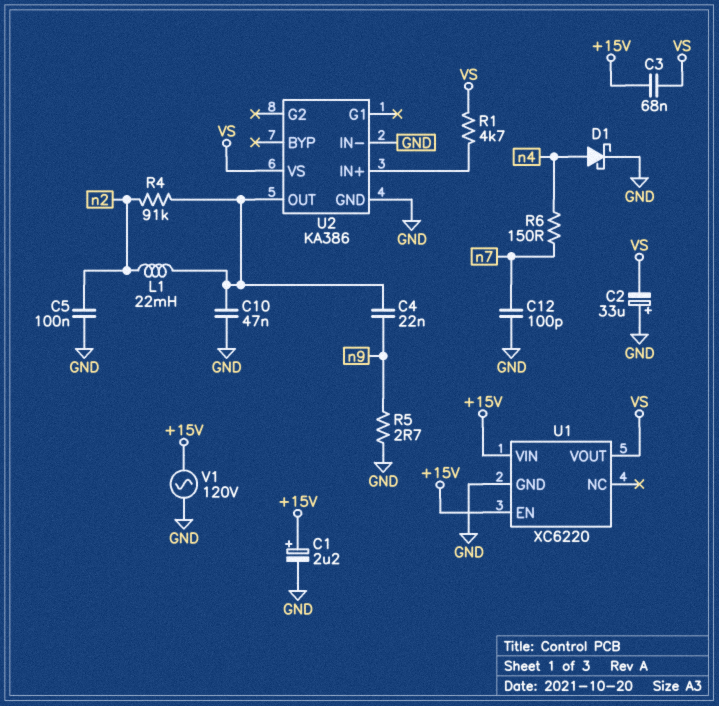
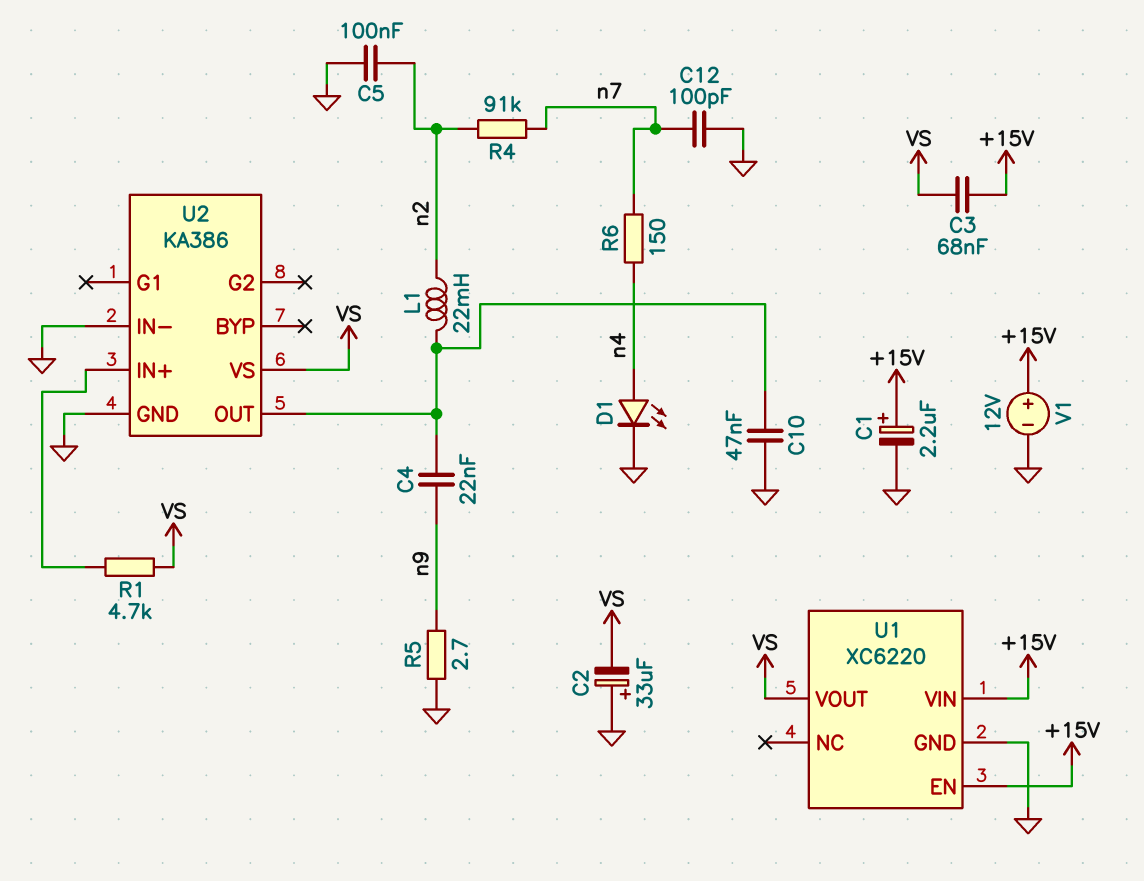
D1: schottky (A n4, K GND) -> LED (A n4, K GND)
R4: 91k (U2/OUT, n2) -> 91k (n2, n7)
V1: AC 120V (+15V, GND) -> 12V (plus +15V, minus GND)

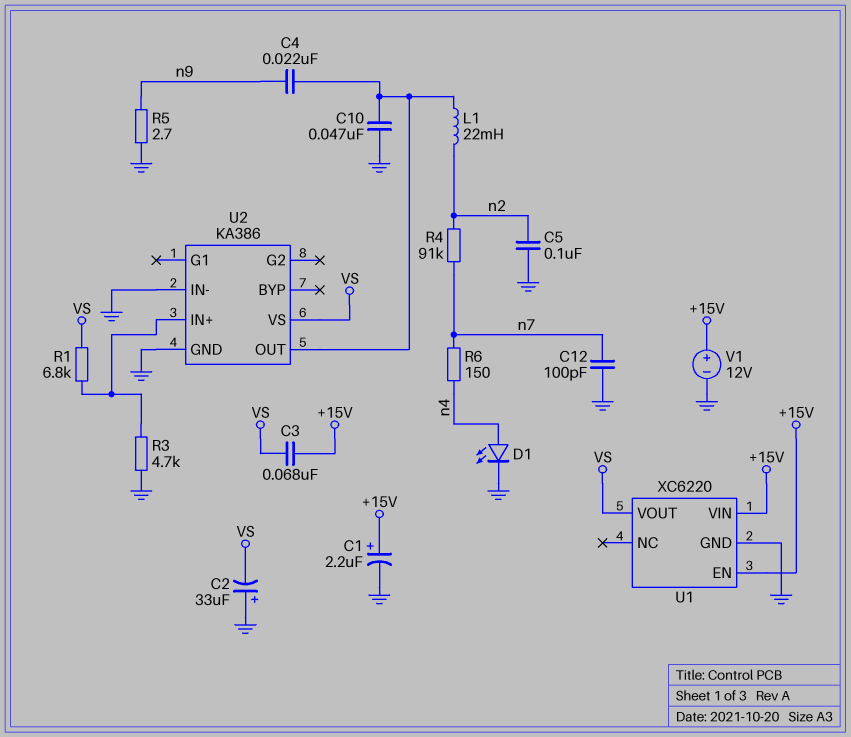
R1: 4.7k (U2/IN+, VS) -> 6.8k (U2/IN+, VS)
R3: none -> 4.7k (GND, U2/IN+)

